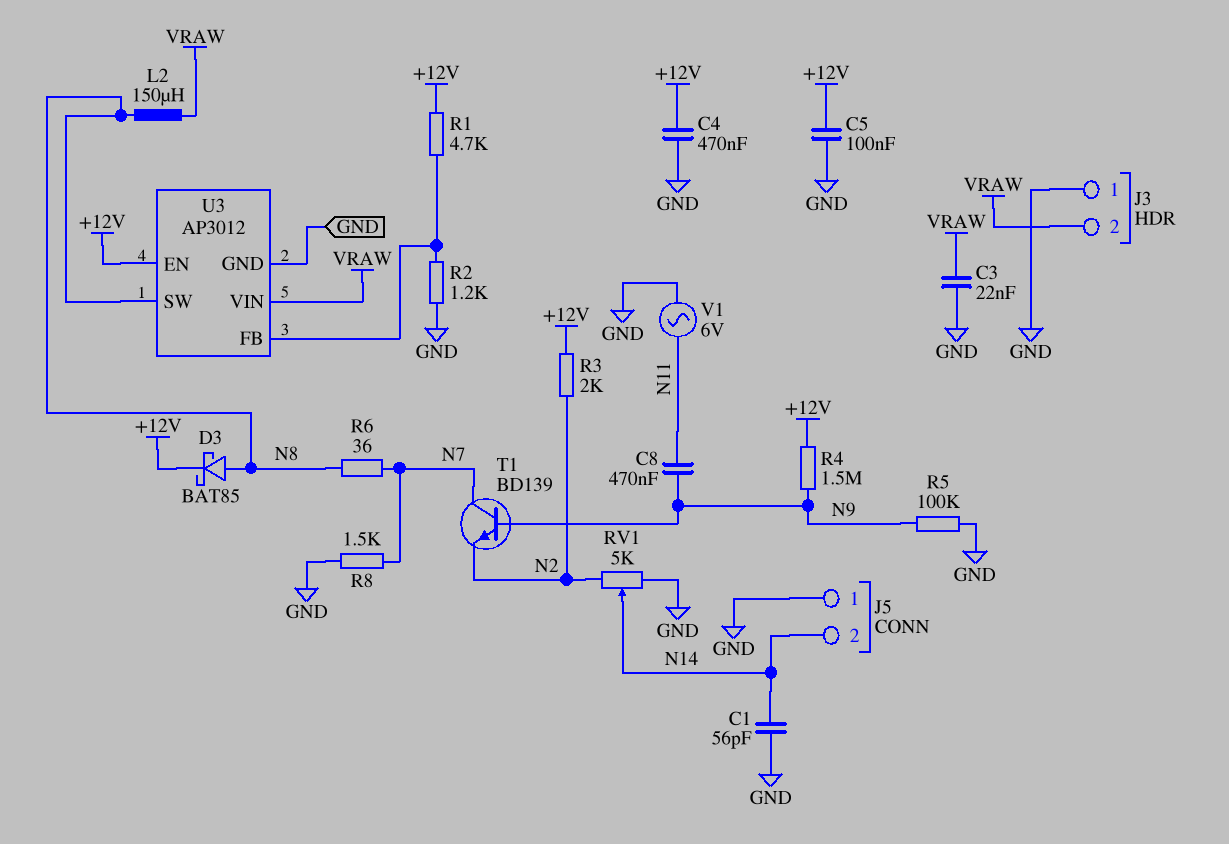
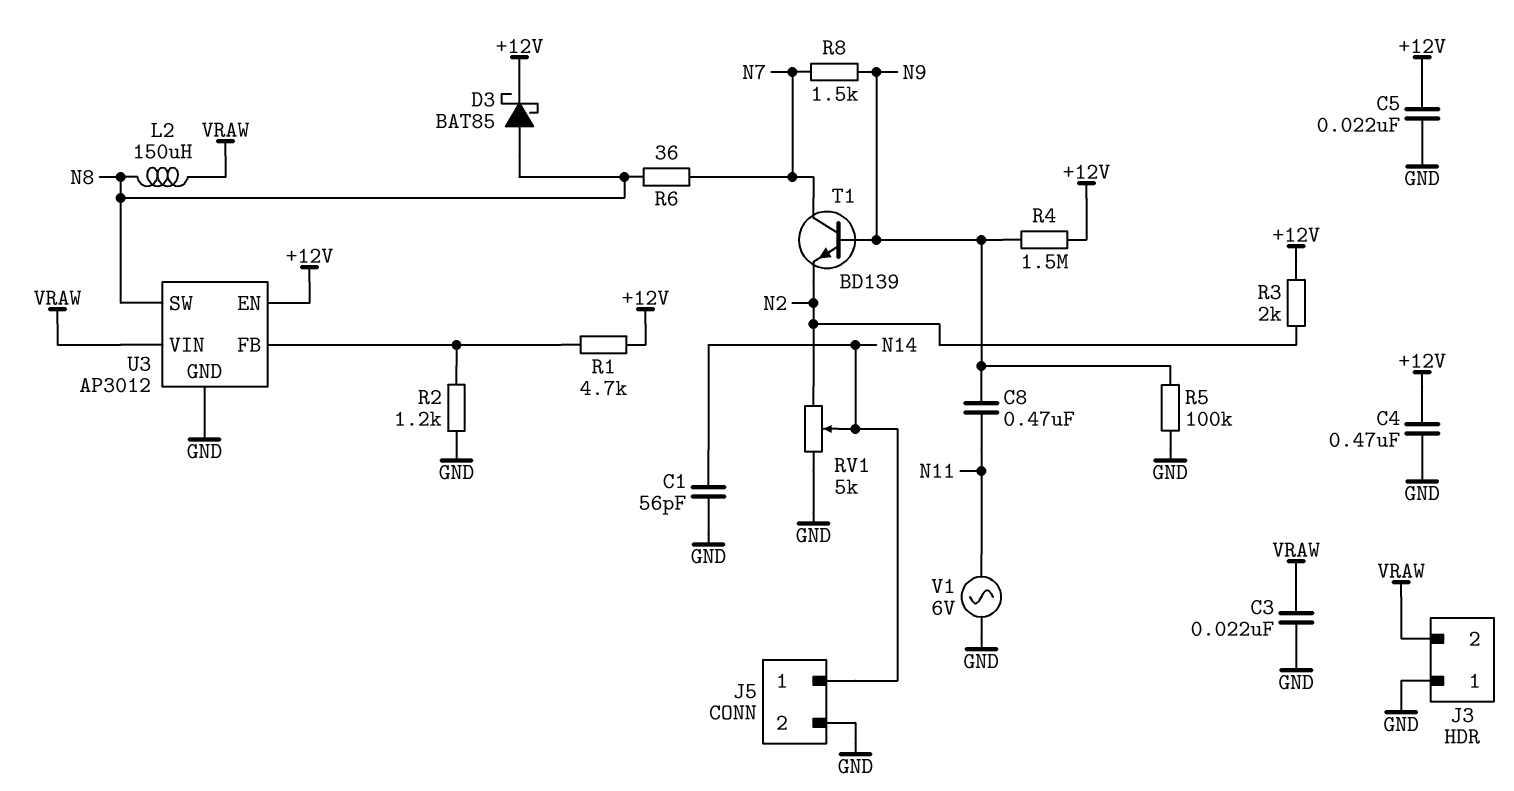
C5: 100nF (+12V, GND) -> 22nF (+12V, GND)
J5 pin 1: GND -> N14
J5 pin 2: N14 -> GND
R8: 1.5k (GND, N7) -> 1.5k (N7, N9)

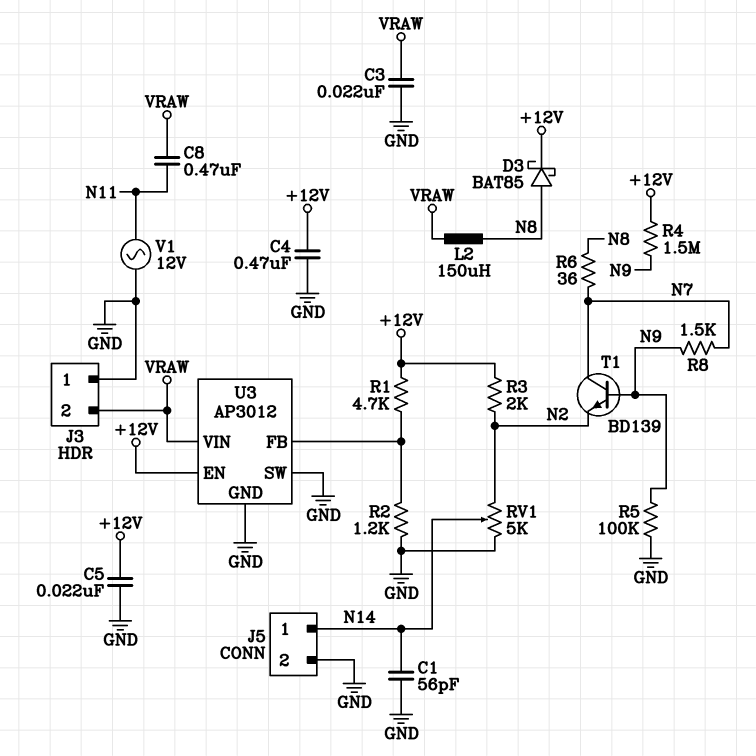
C8: 470nF (N9, N11) -> 470nF (N11, VRAW)
U3 pin SW: N8 -> GND
V1: AC 6V (GND, N11) -> AC 12V (GND, N11)

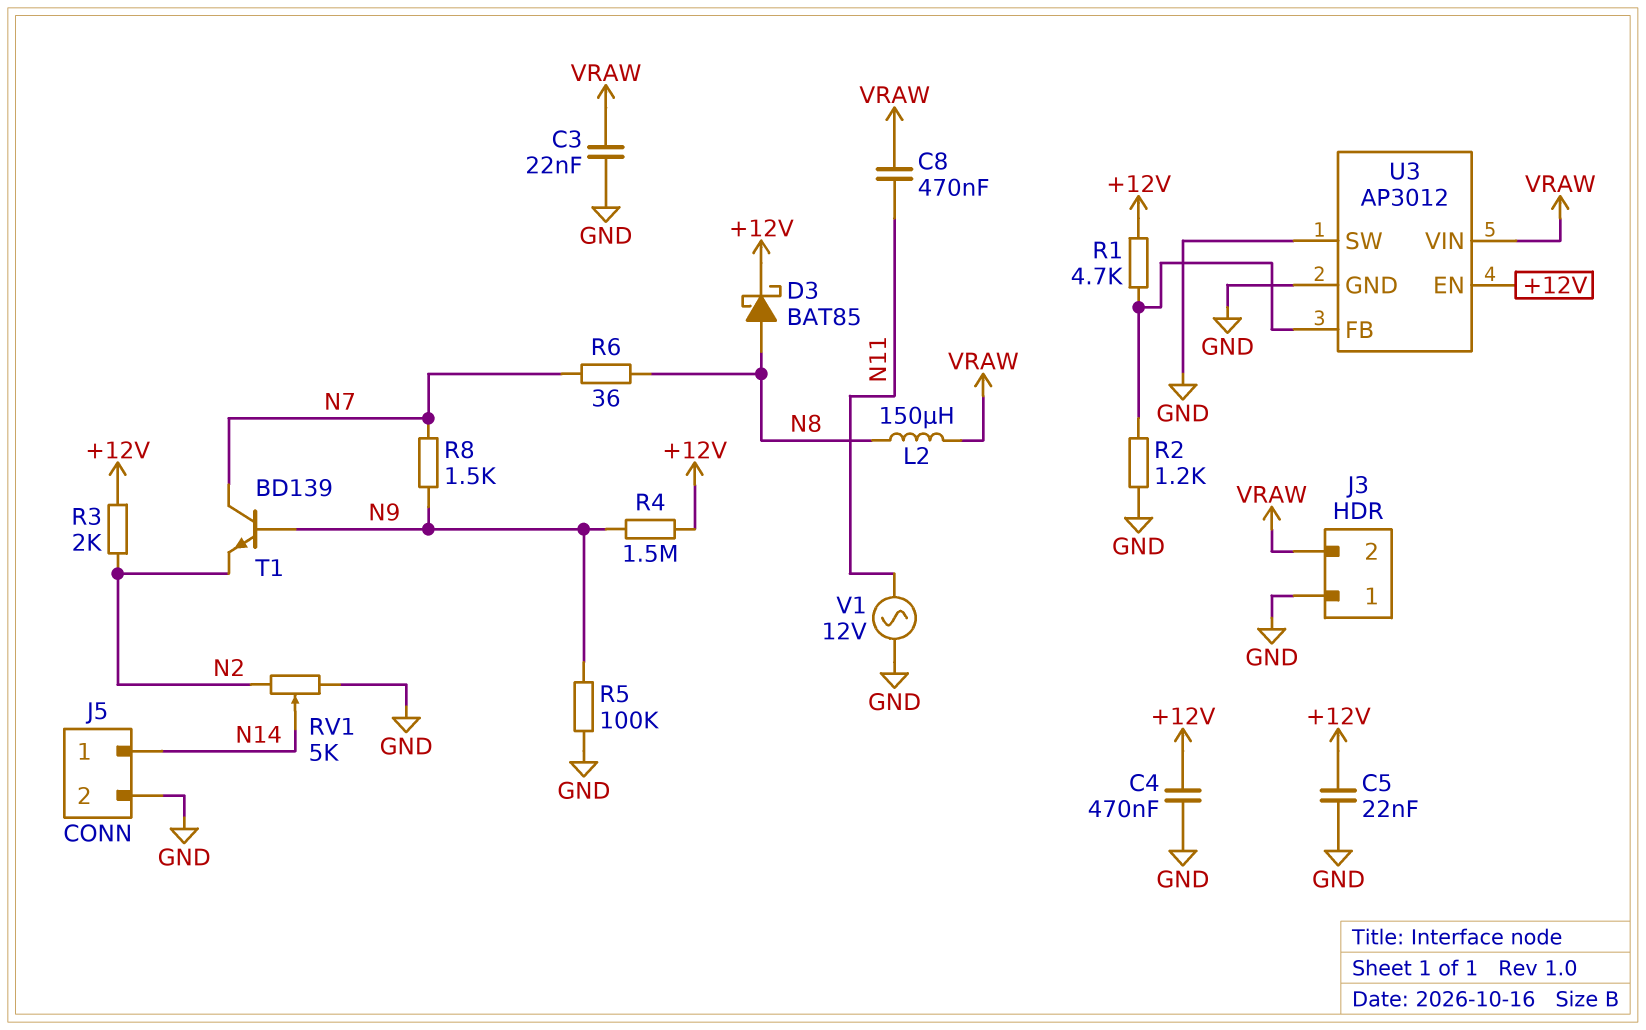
C1: 56pF (GND, N14) -> none

